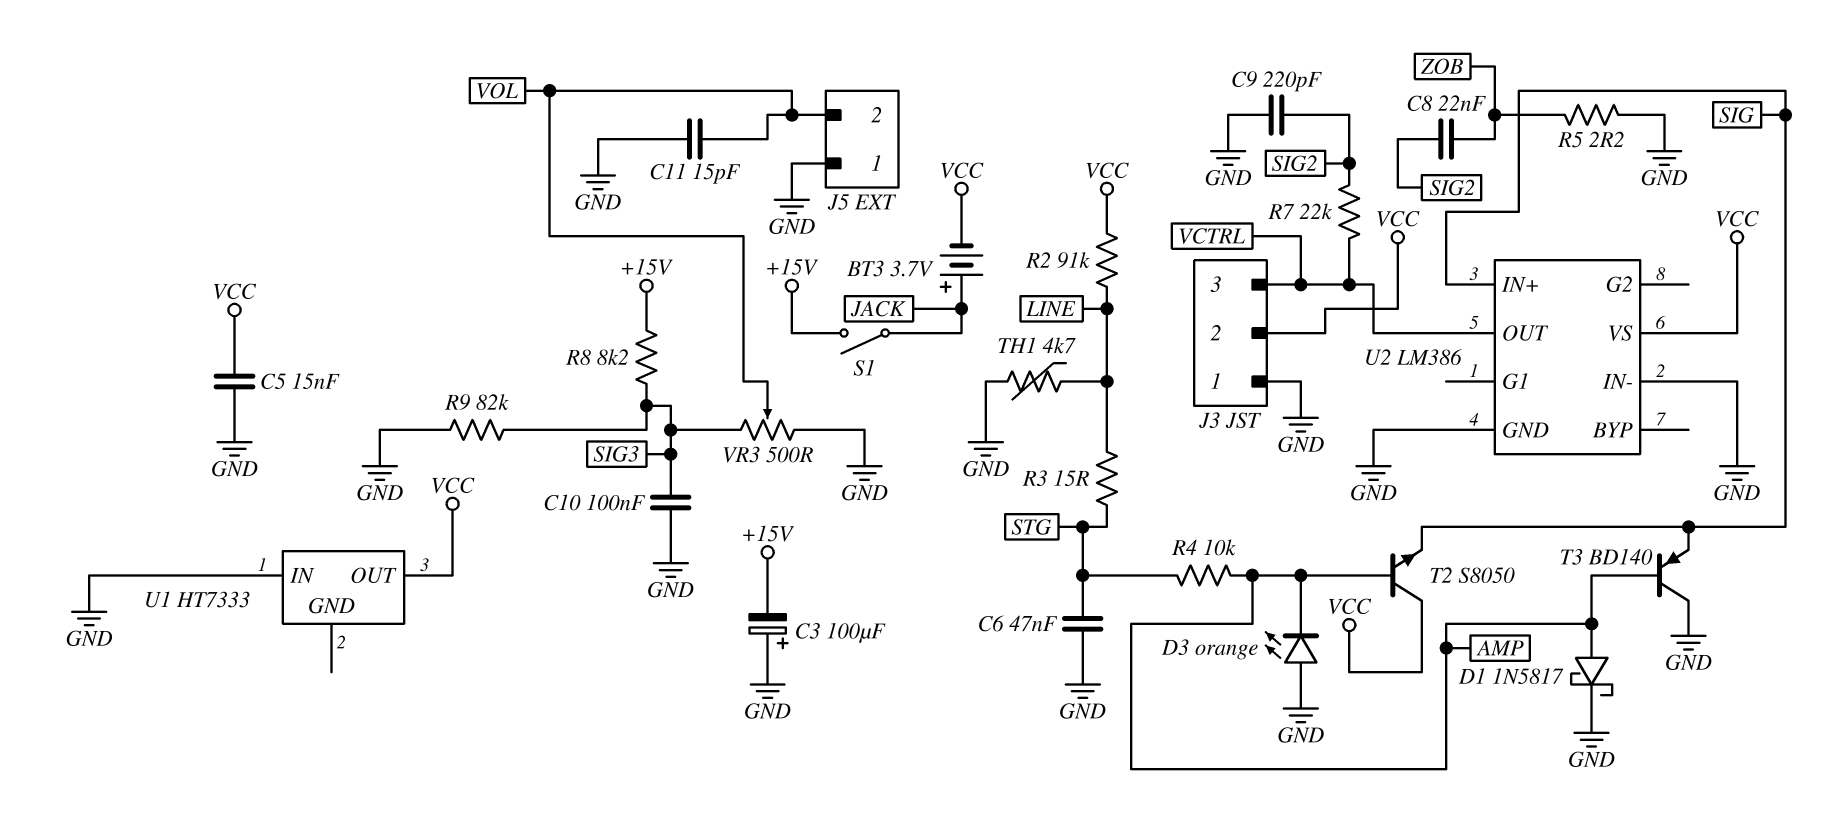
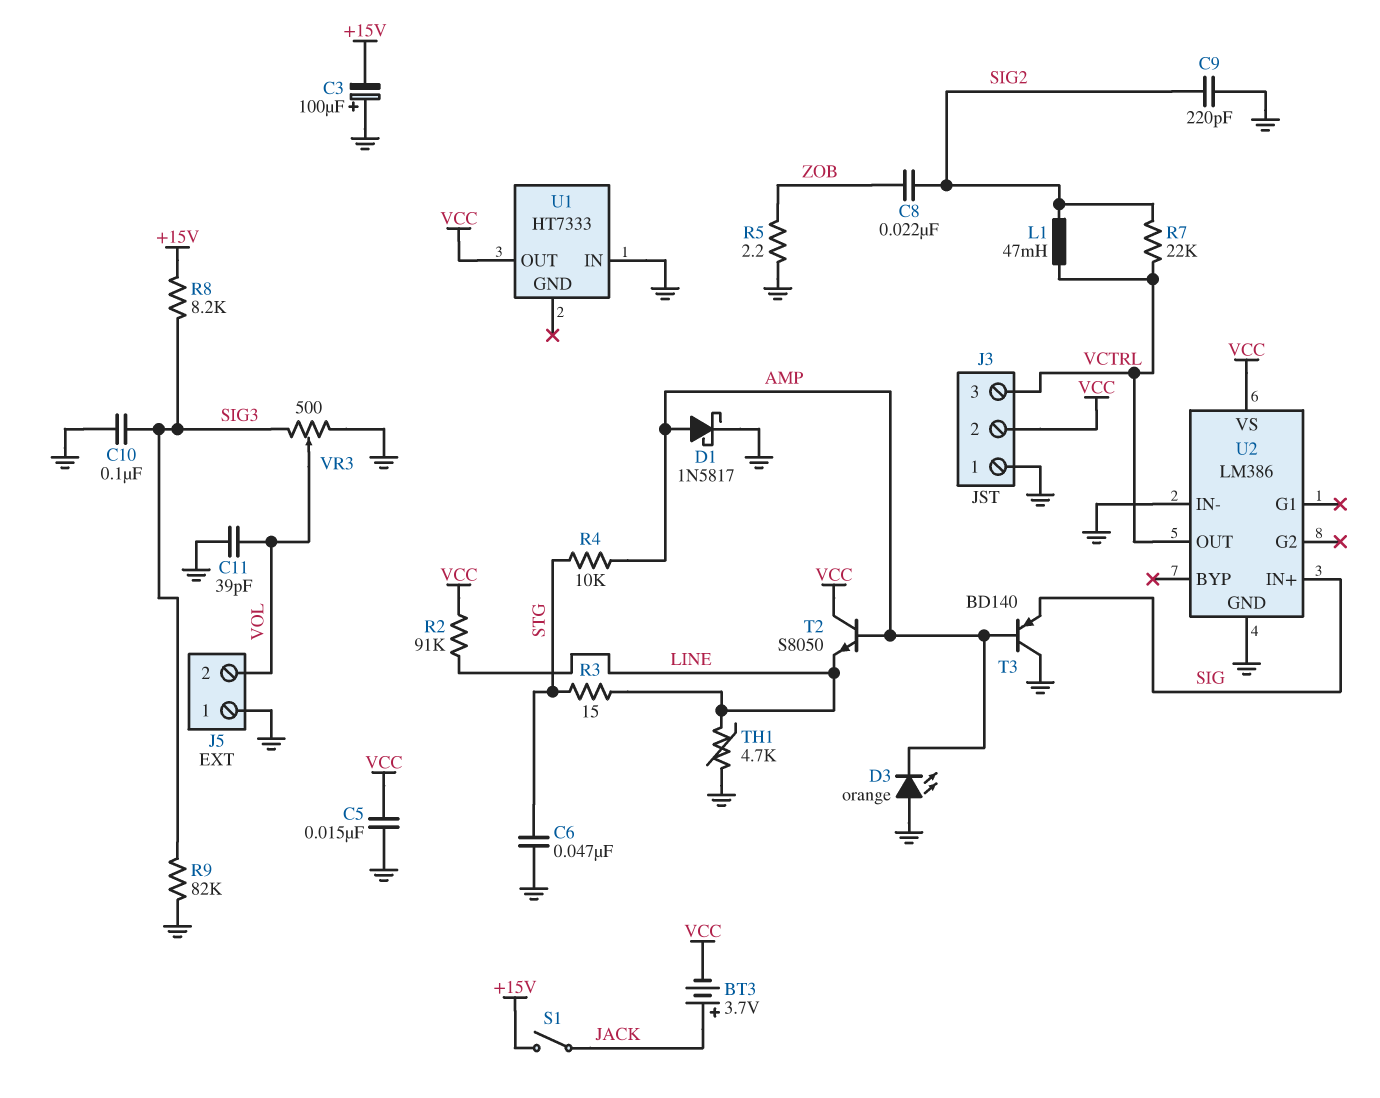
C11: 15pF (GND, VOL) -> 39pF (GND, VOL)
L1: none -> 47mH (SIG2, VCTRL)
T2: NPN S8050 (B AMP, C VCC, E SIG) -> NPN S8050 (B AMP, C VCC, E LINE)

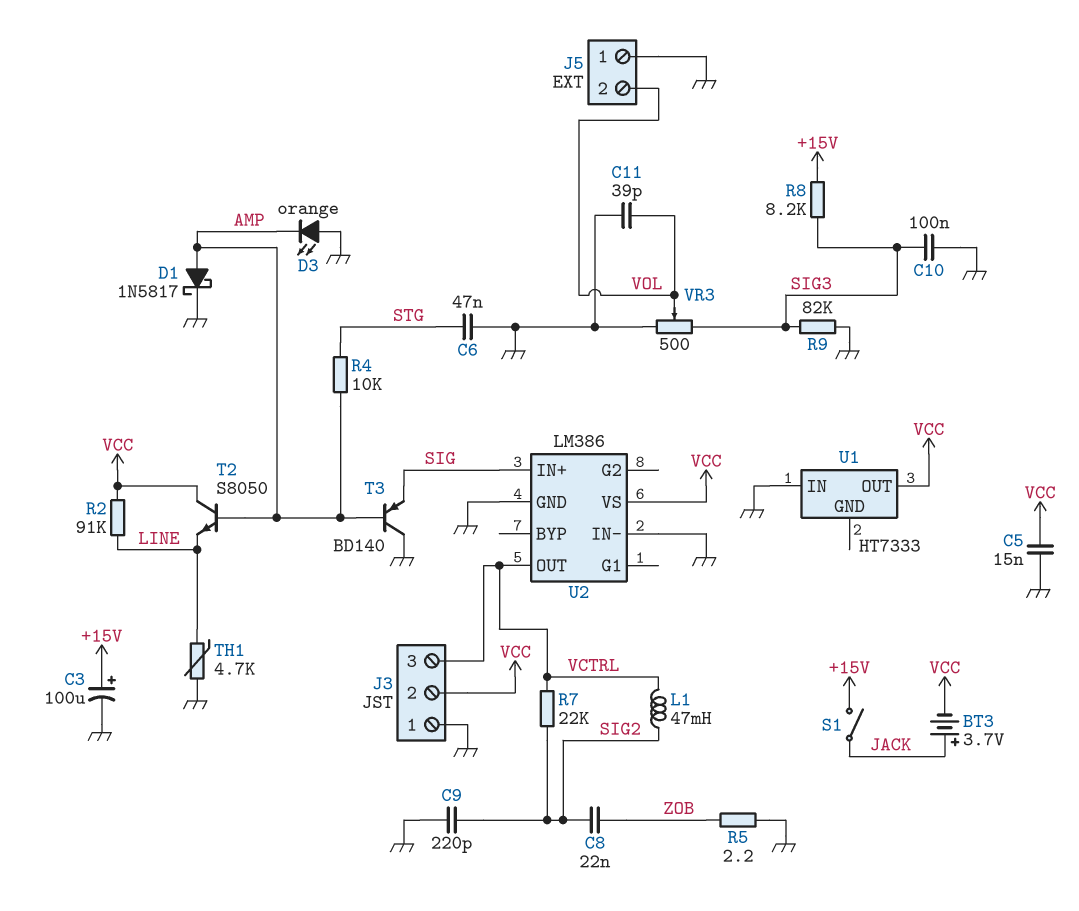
C3: 100uF (plus GND, minus +15V) -> 100uF (plus +15V, minus GND)
R3: 15 (LINE, STG) -> none

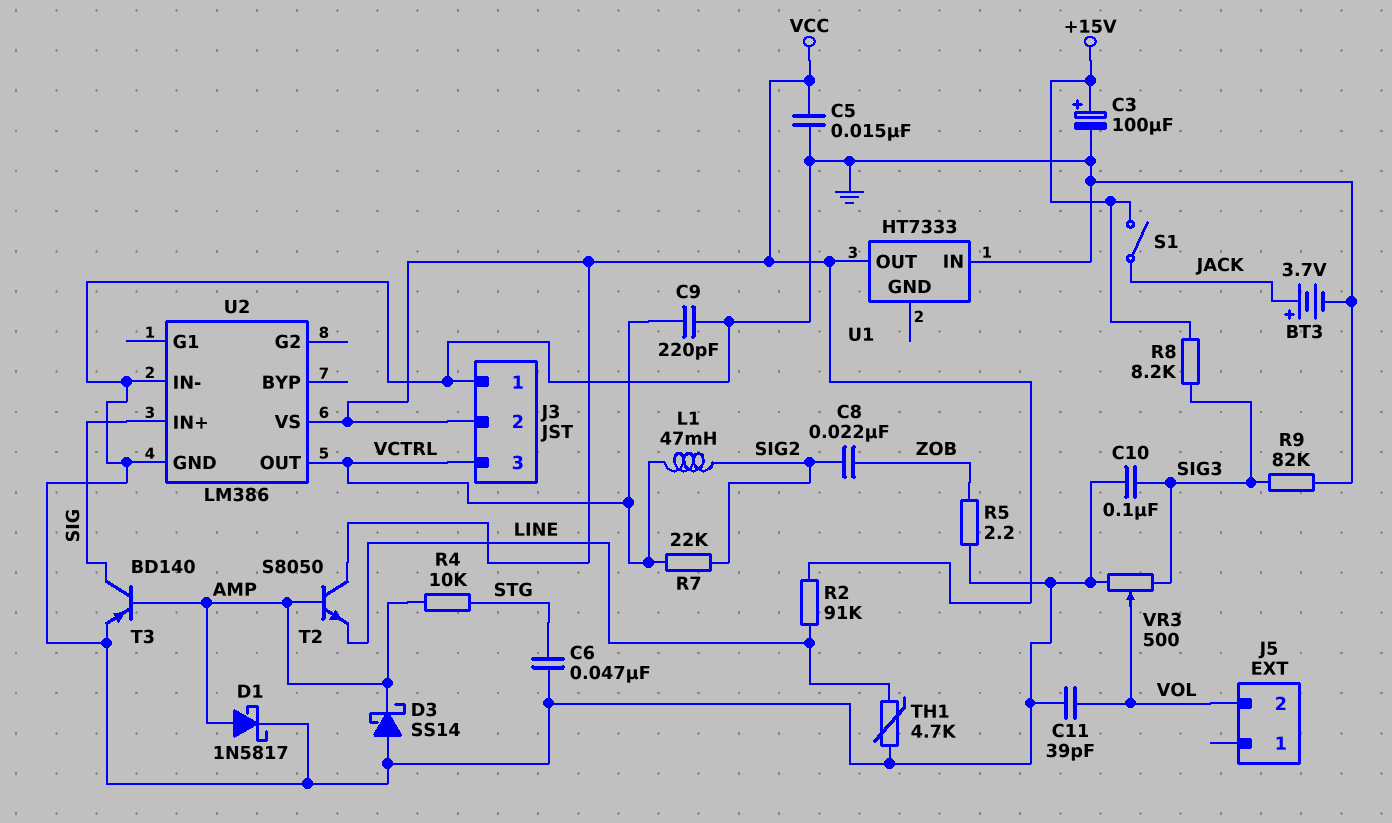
BT3: 3.7V (plus JACK, minus VCC) -> 3.7V (plus JACK, minus GND)
C9: 220pF (GND, SIG2) -> 220pF (GND, VCTRL)
D3: LED orange (A GND, K AMP) -> schottky SS14 (A GND, K AMP)
J5 pin 1: GND -> none
T3: PNP BD140 (B AMP, C GND, E SIG) -> PNP BD140 (B AMP, C SIG, E GND)

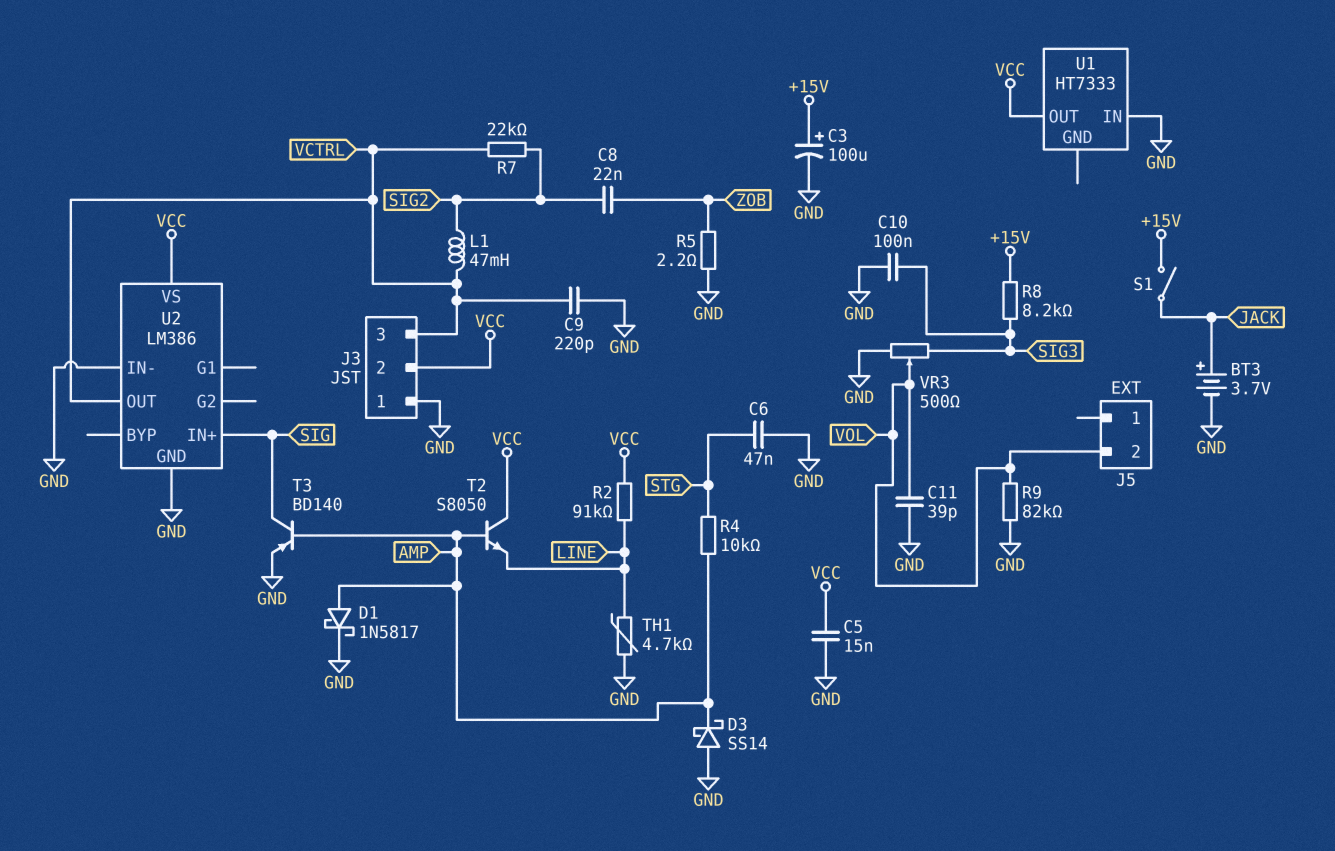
R9: 82k (GND, SIG3) -> 82k (GND, VOL)

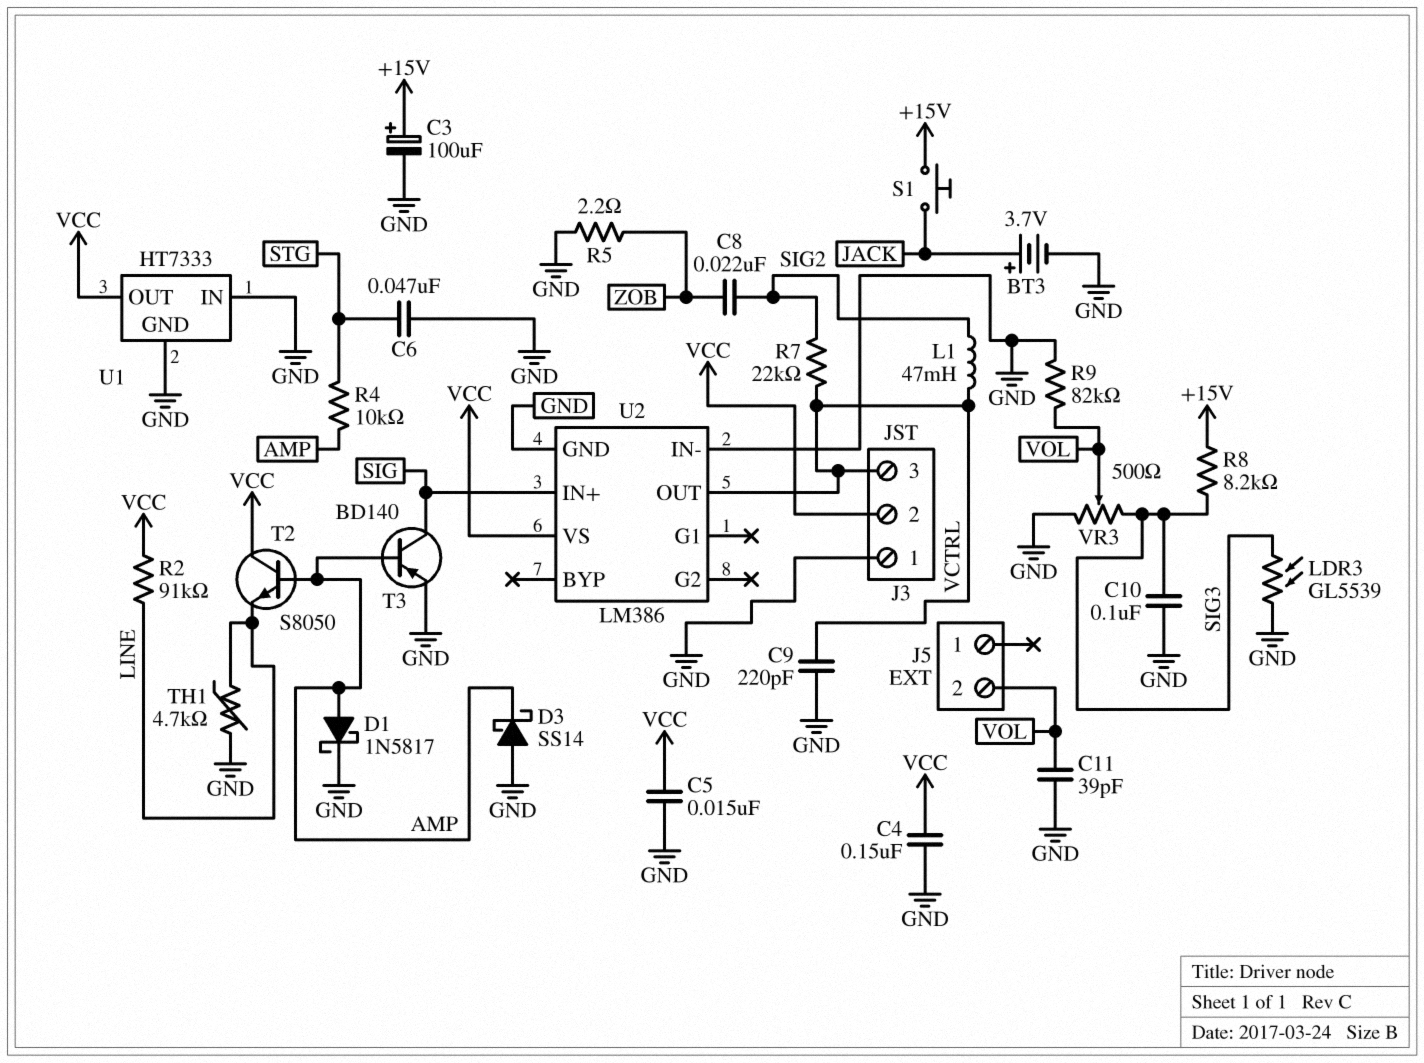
C4: none -> 150nF (GND, VCC)
LDR3: none -> GL5539 (GND, SIG3)
S1: switch (+15V, JACK) -> button (+15V, JACK)
U1 pin GND: none -> GND

